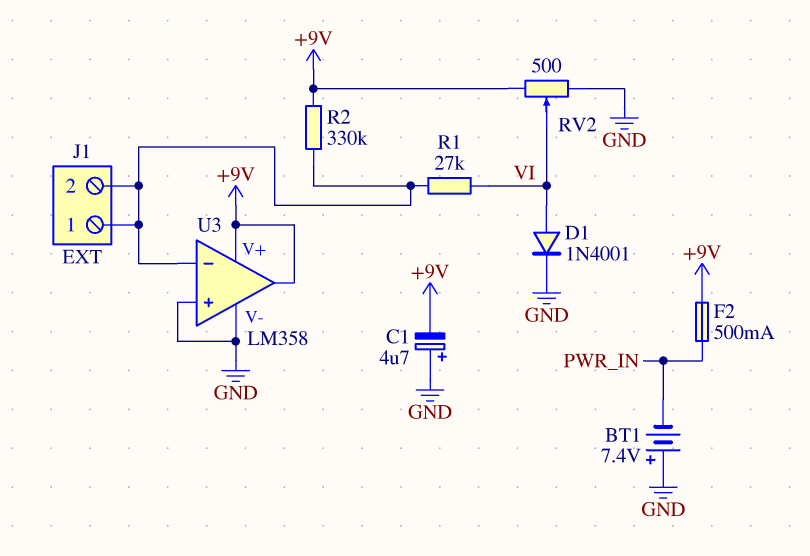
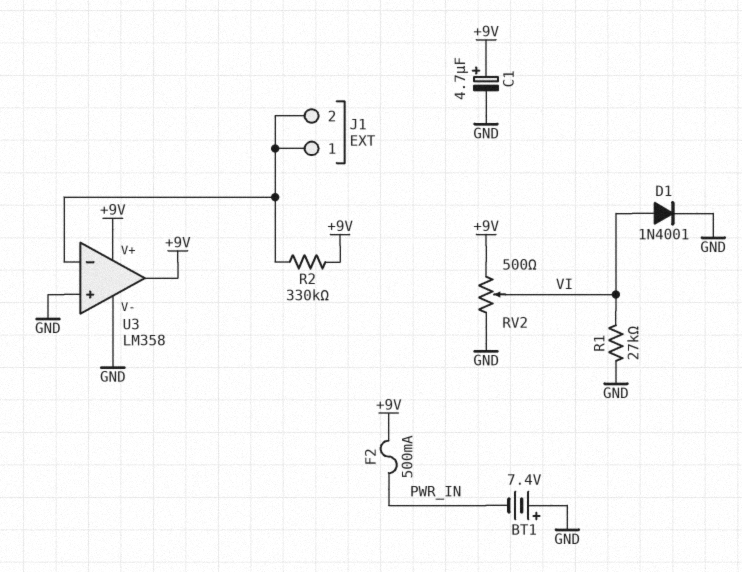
C1: 4.7uF (plus GND, minus +9V) -> 4.7uF (plus +9V, minus GND)
R1: 27k (J1/1, VI) -> 27k (GND, VI)

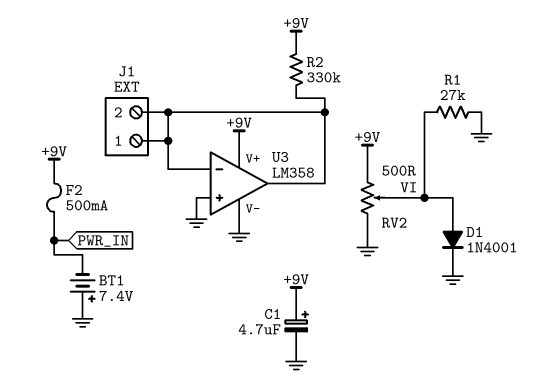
U3 pin out: +9V -> J1/1

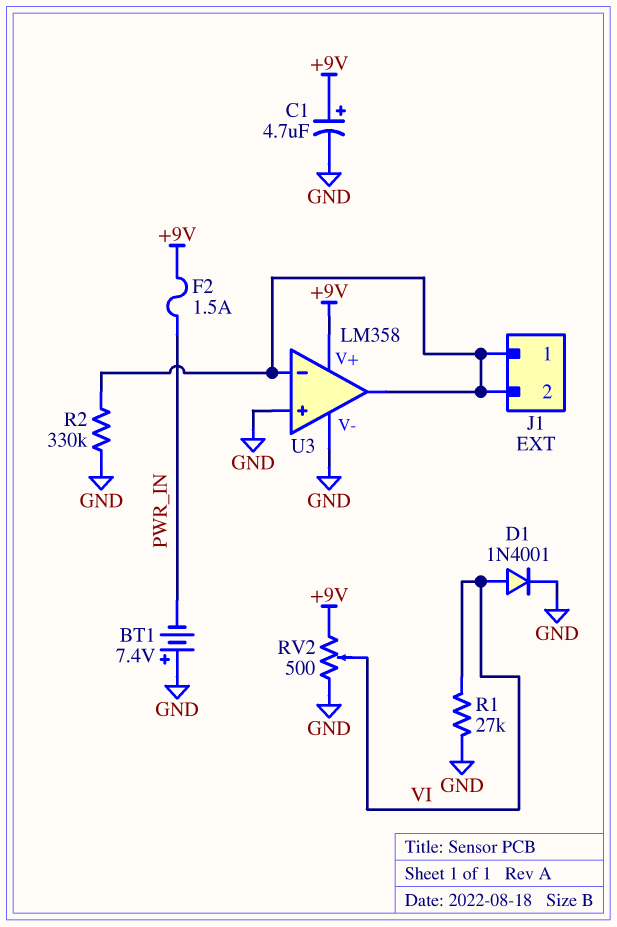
F2: 500mA (+9V, PWR_IN) -> 1.5A (+9V, PWR_IN)
R2: 330k (+9V, J1/1) -> 330k (GND, J1/1)

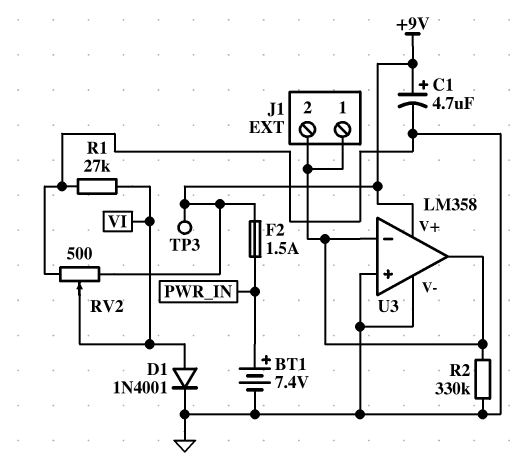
BT1: 7.4V (plus GND, minus PWR_IN) -> 7.4V (plus PWR_IN, minus GND)
TP3: none -> test point (+9V)

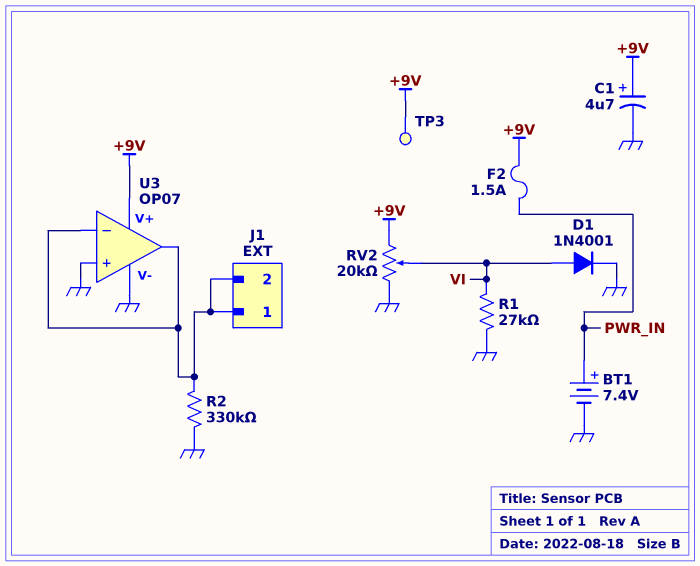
RV2: 500 (+9V, GND, wiper VI) -> 20k (+9V, GND, wiper VI)
U3: LM358 -> OP07

